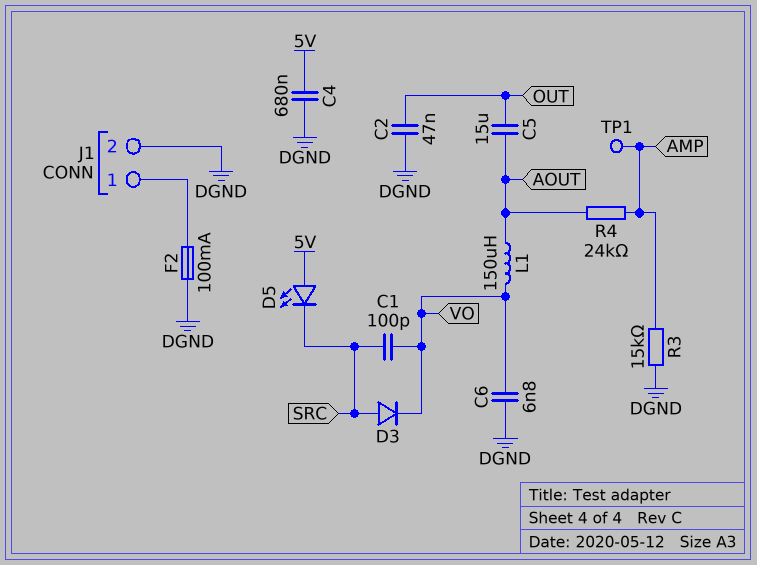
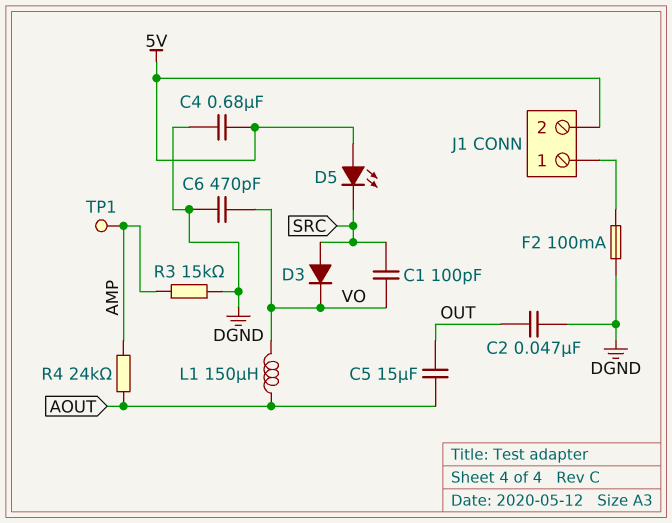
C6: 6.8nF (DGND, VO) -> 470pF (DGND, VO)
J1 pin 2: DGND -> 5V

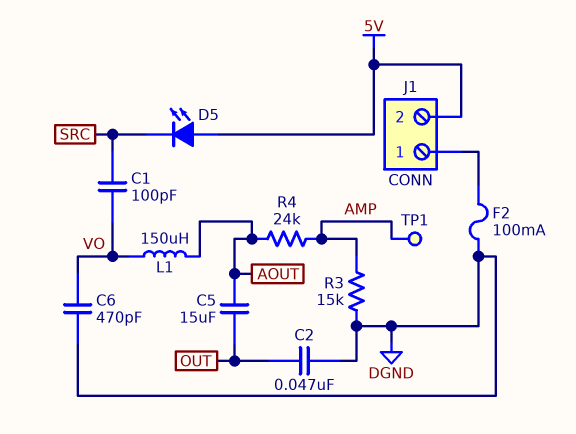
C4: 680nF (5V, DGND) -> none
D3: diode (A SRC, K VO) -> none

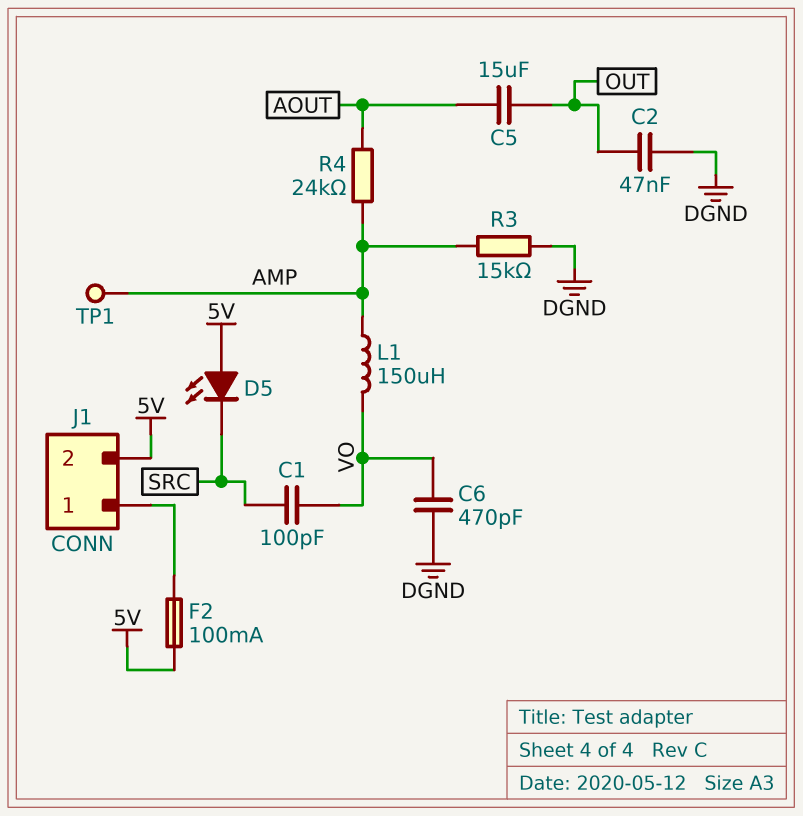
F2: 100mA (DGND, J1/1) -> 100mA (5V, J1/1)
L1: 150uH (AOUT, VO) -> 150uH (AMP, VO)

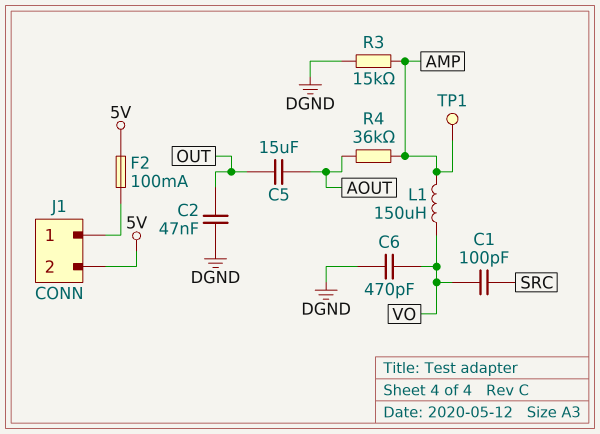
D5: LED (A 5V, K SRC) -> none
R4: 24k (AMP, AOUT) -> 36k (AMP, AOUT)

